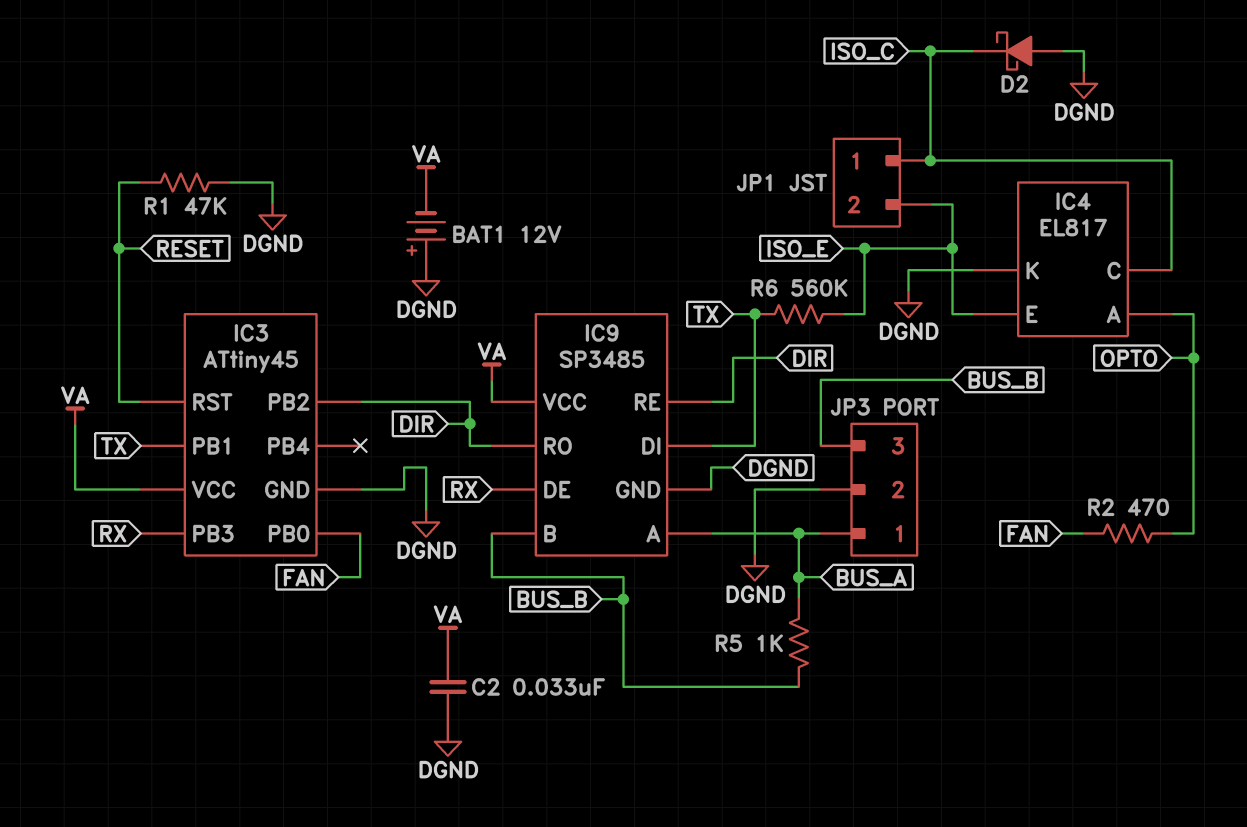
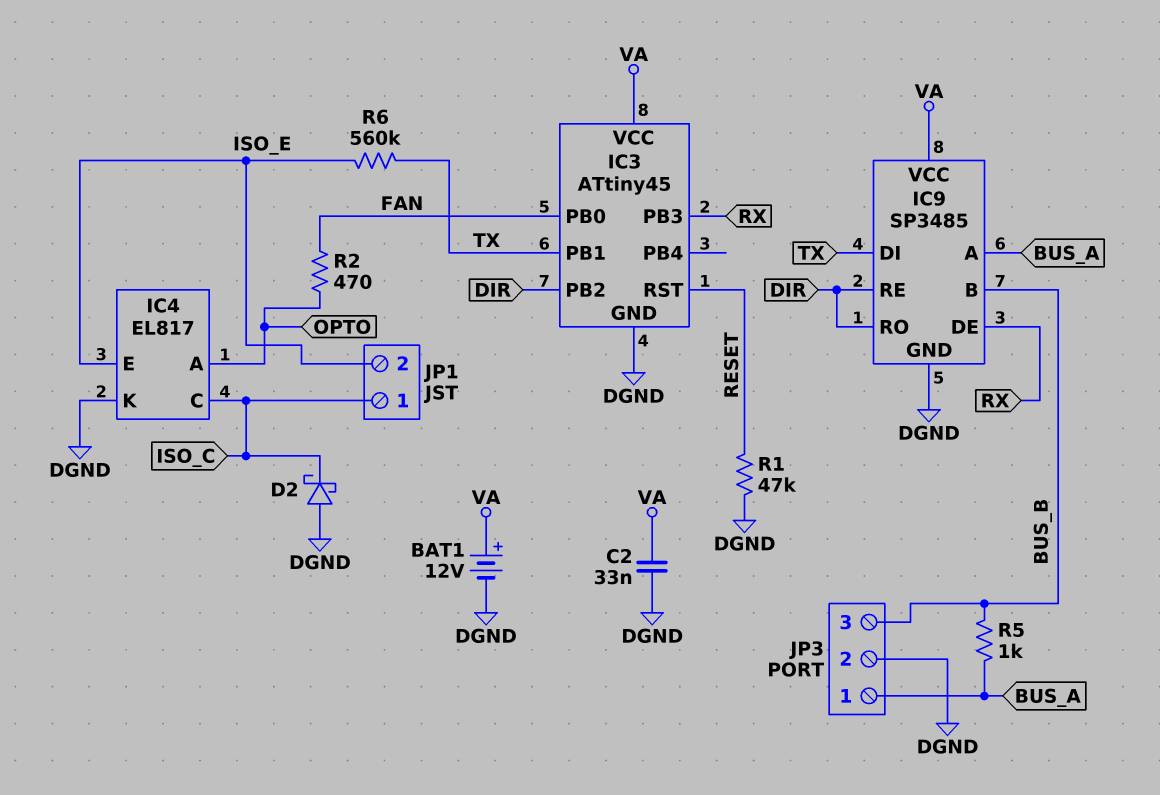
BAT1: 12V (plus DGND, minus VA) -> 12V (plus VA, minus DGND)

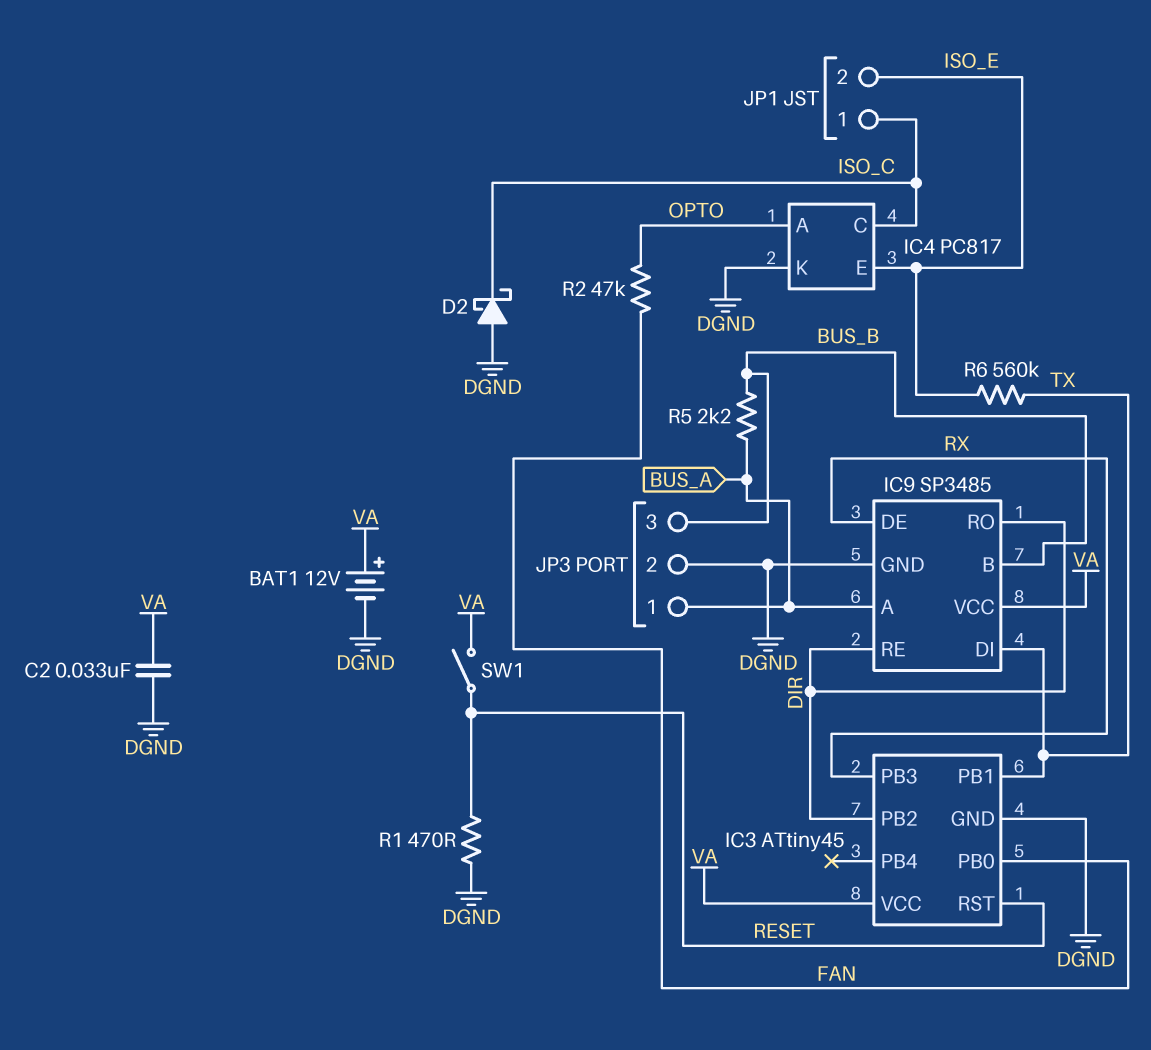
IC4: EL817 -> PC817
R1: 47k (DGND, RESET) -> 470 (DGND, RESET)
R2: 470 (FAN, OPTO) -> 47k (FAN, OPTO)
R5: 1k (BUS_A, BUS_B) -> 2.2k (BUS_A, BUS_B)
SW1: none -> switch (RESET, VA)

